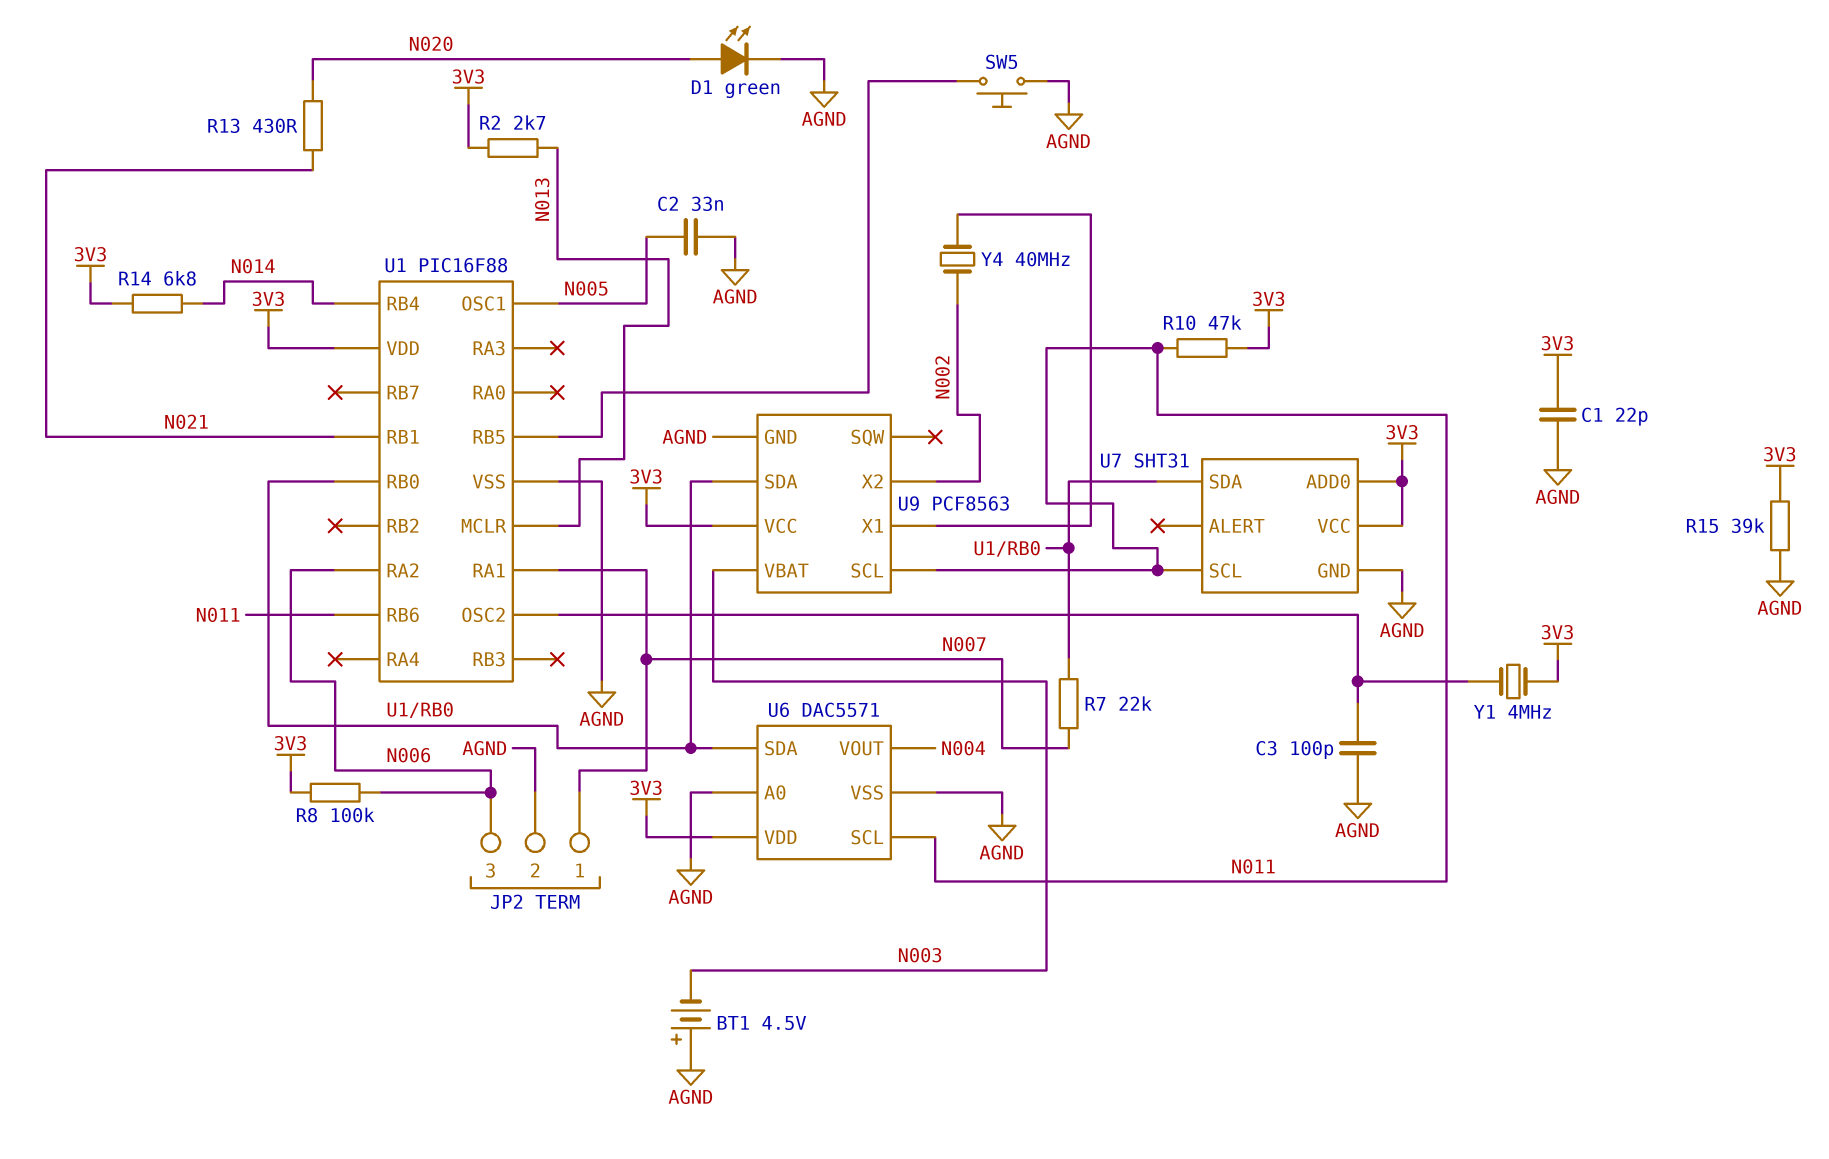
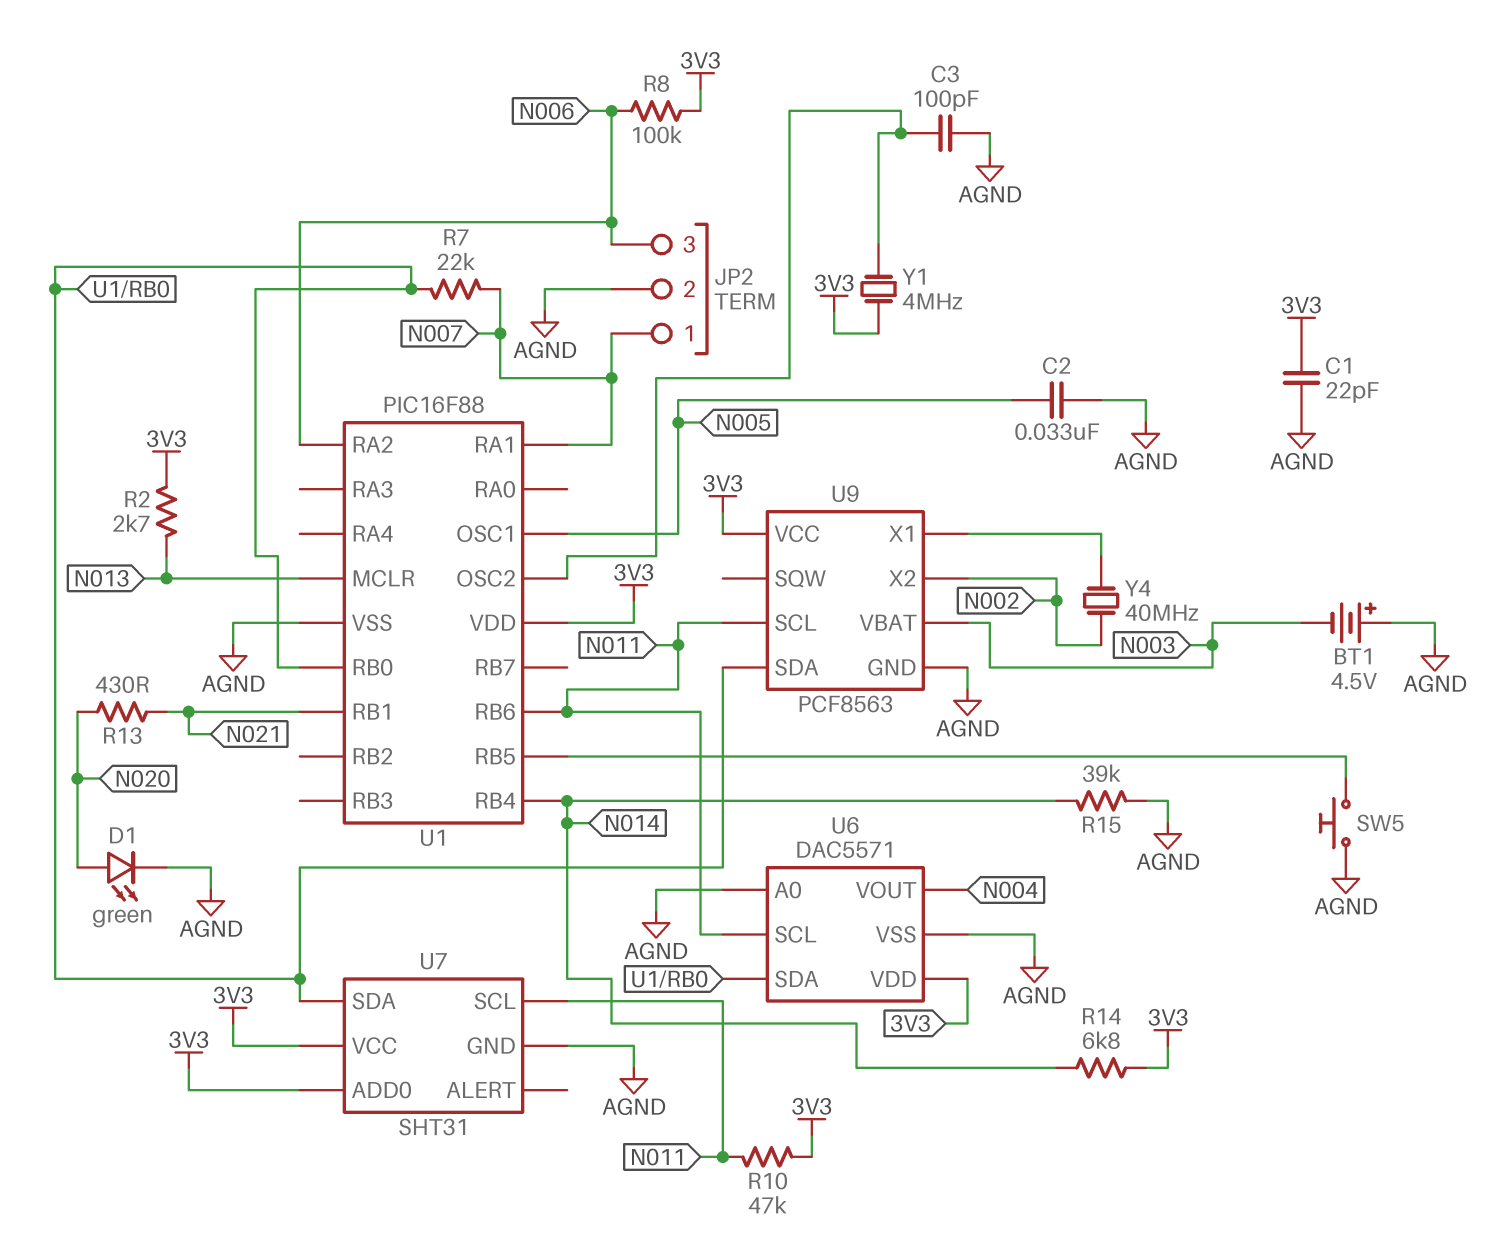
R15: 39k (3V3, AGND) -> 39k (AGND, N014)

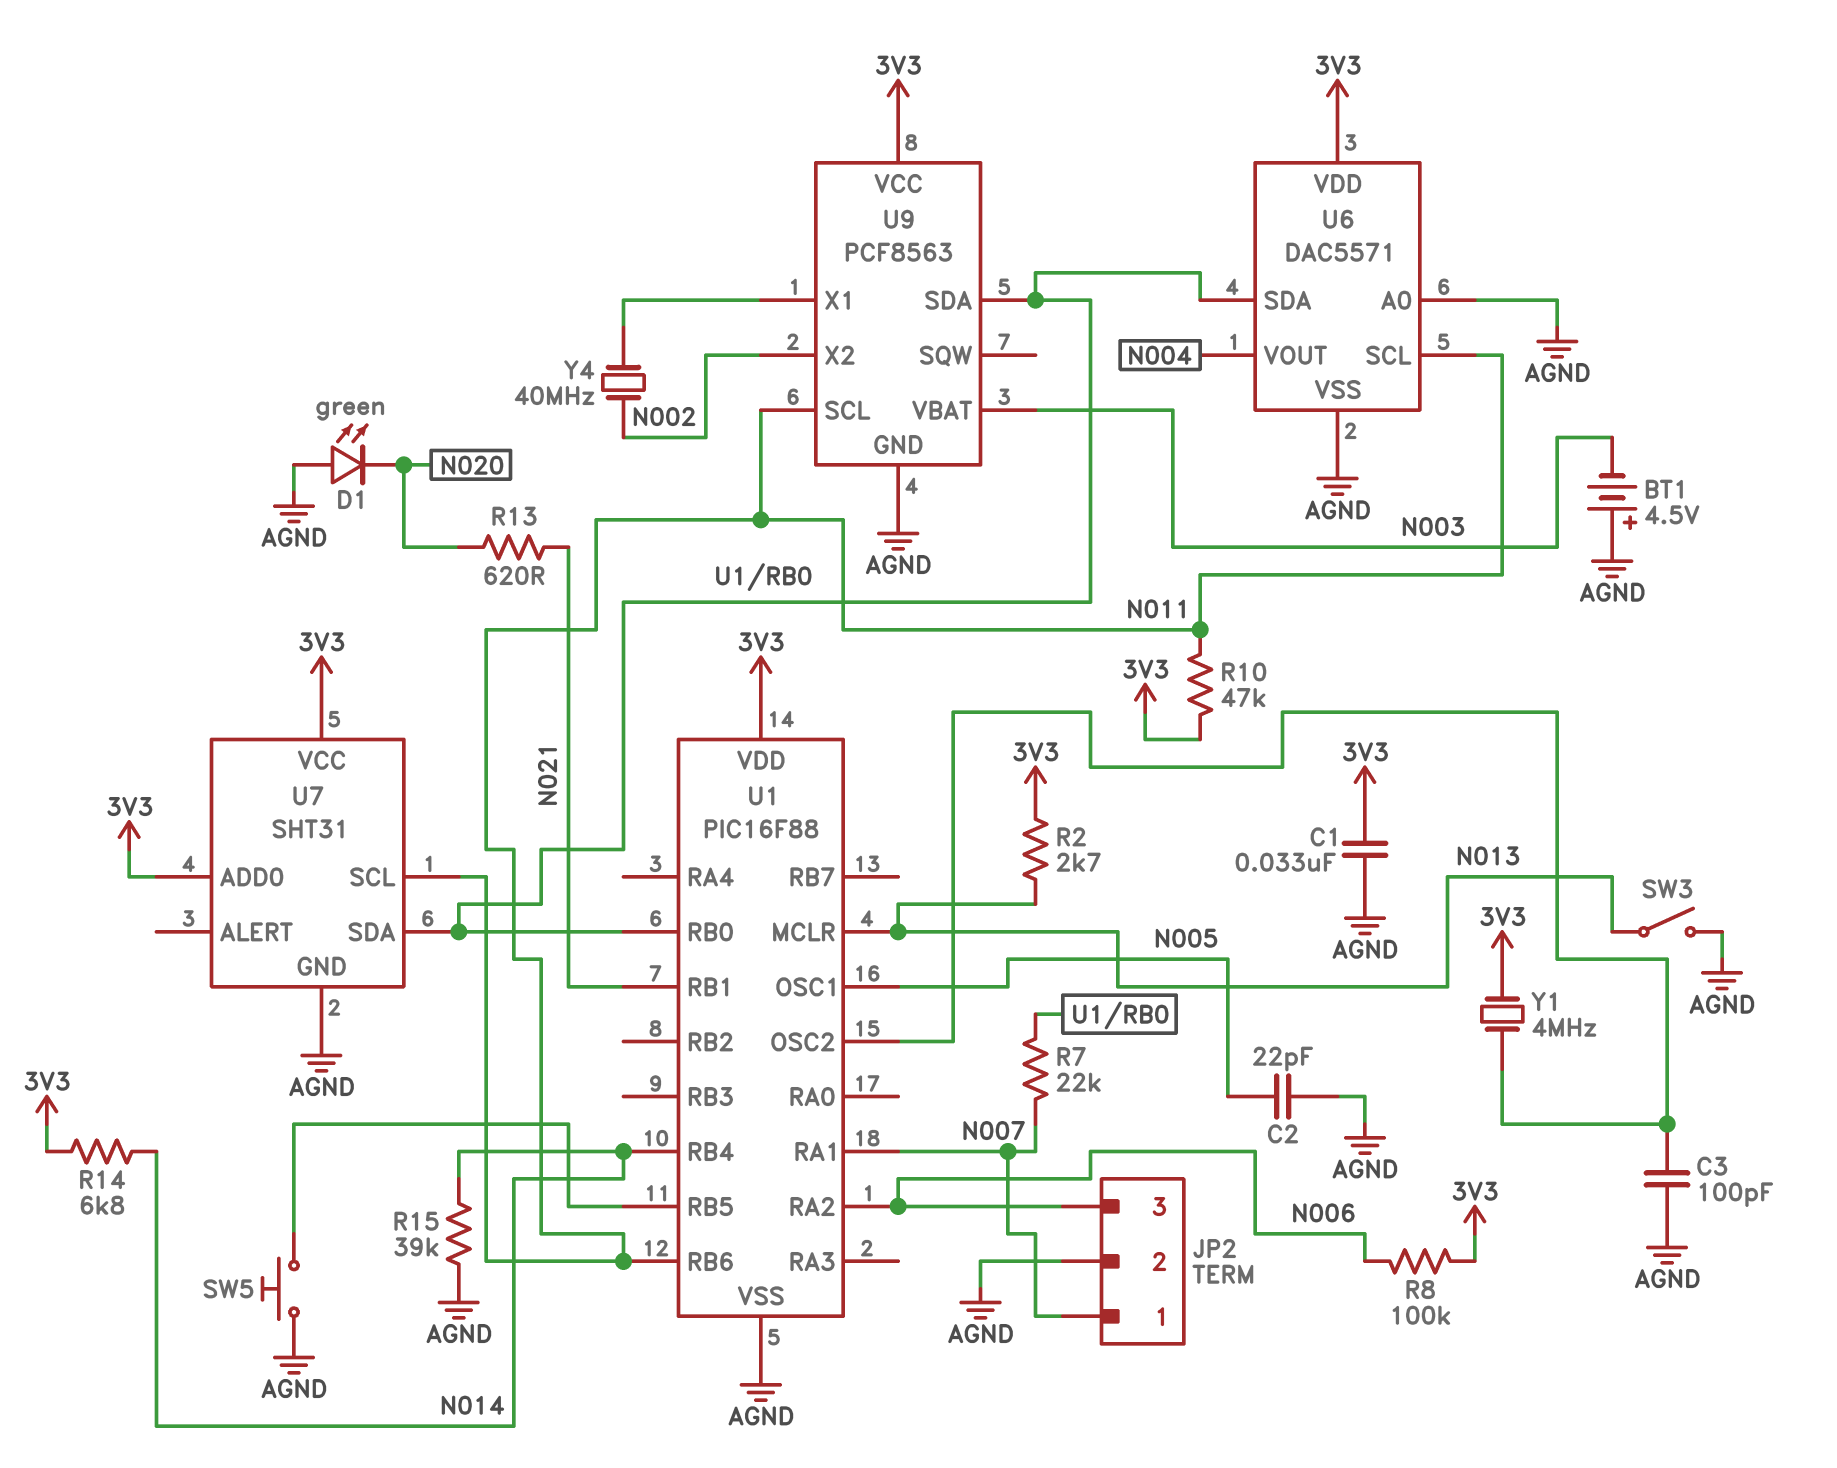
C1: 22pF (3V3, AGND) -> 33nF (3V3, AGND)
C2: 33nF (AGND, N005) -> 22pF (AGND, N005)
D1: LED green (A N020, K AGND) -> LED green (A AGND, K N020)
R13: 430 (N020, N021) -> 620 (N020, N021)
SW3: none -> switch (AGND, N013)

